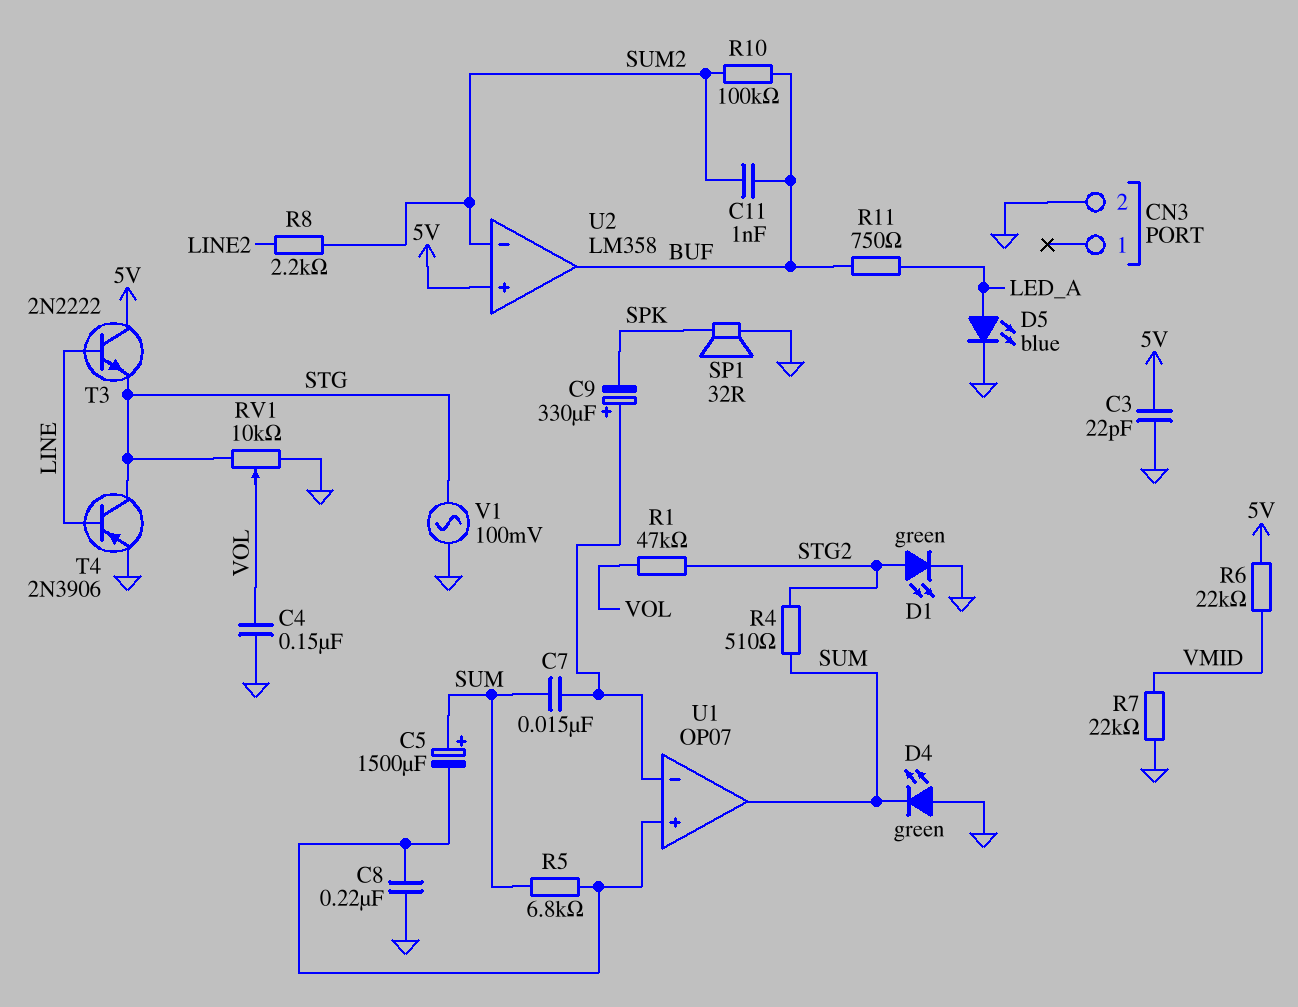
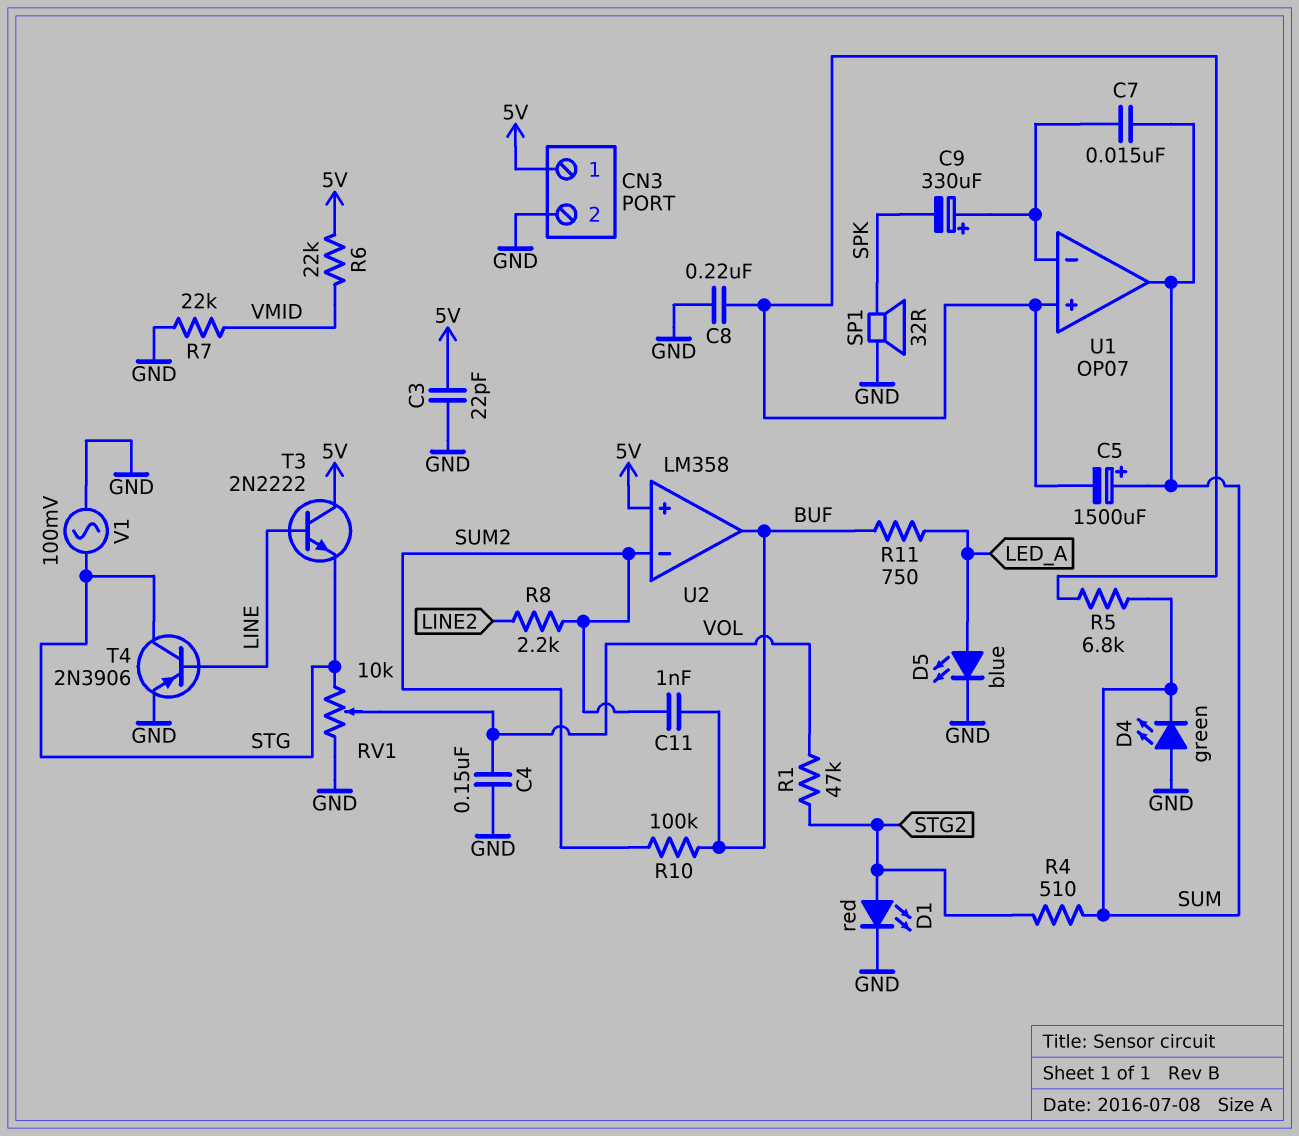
CN3 pin 1: none -> 5V
D1: LED green (A STG2, K GND) -> LED red (A STG2, K GND)

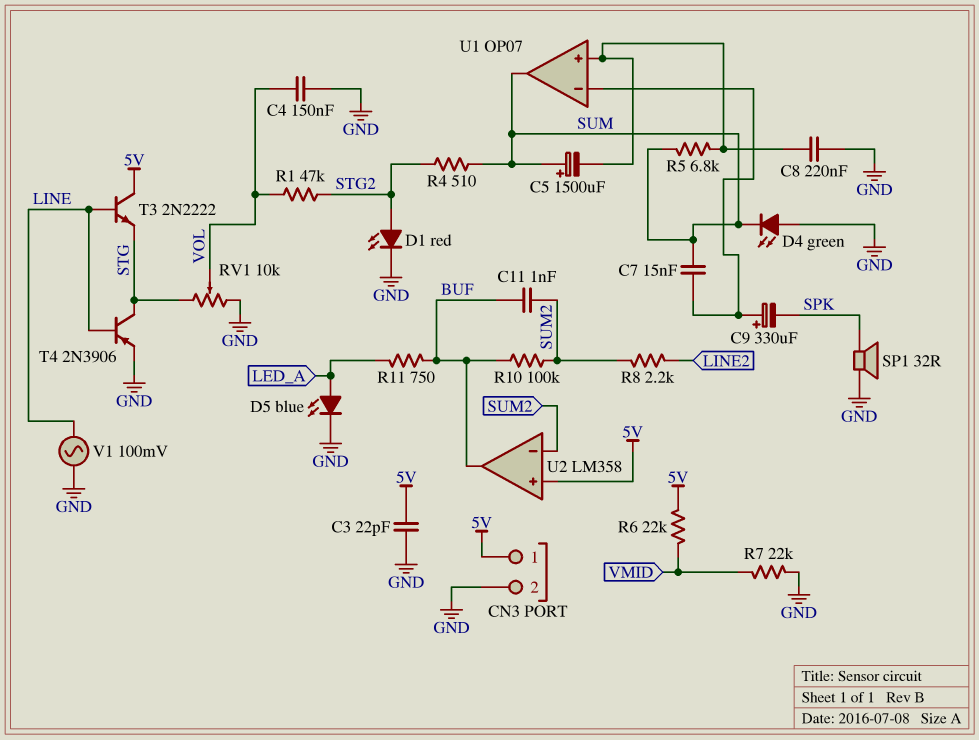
V1: AC 100mV (GND, STG) -> AC 100mV (GND, LINE)

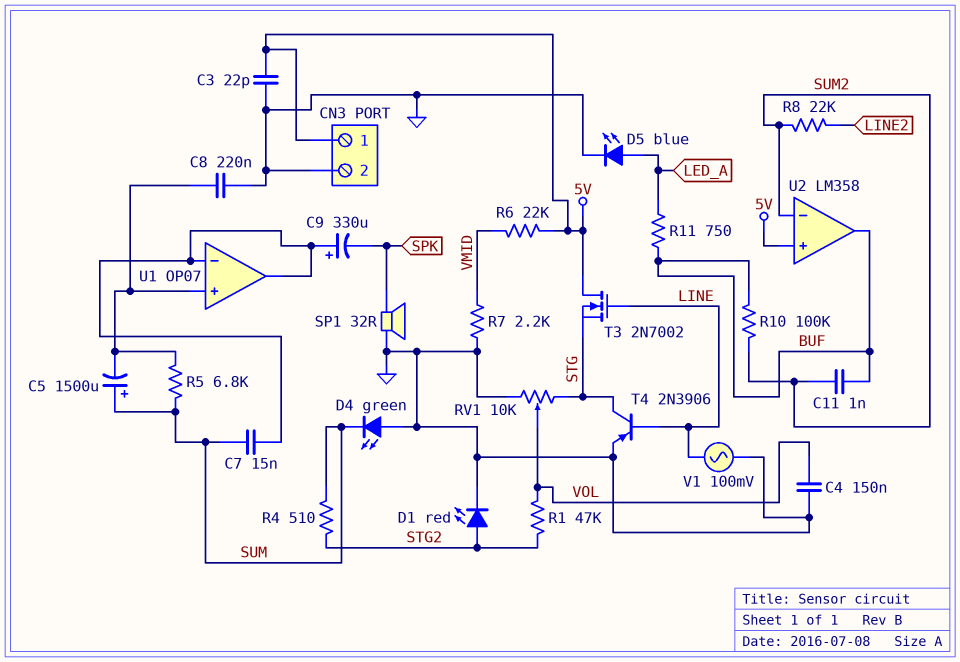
R7: 22k (GND, VMID) -> 2.2k (GND, VMID)
R8: 2.2k (LINE2, SUM2) -> 22k (LINE2, SUM2)
T3: NPN 2N2222 (B LINE, C 5V, E STG) -> NMOS 2N7002 (G LINE, D 5V, S STG)
U1 pin out: SUM -> U1/in-

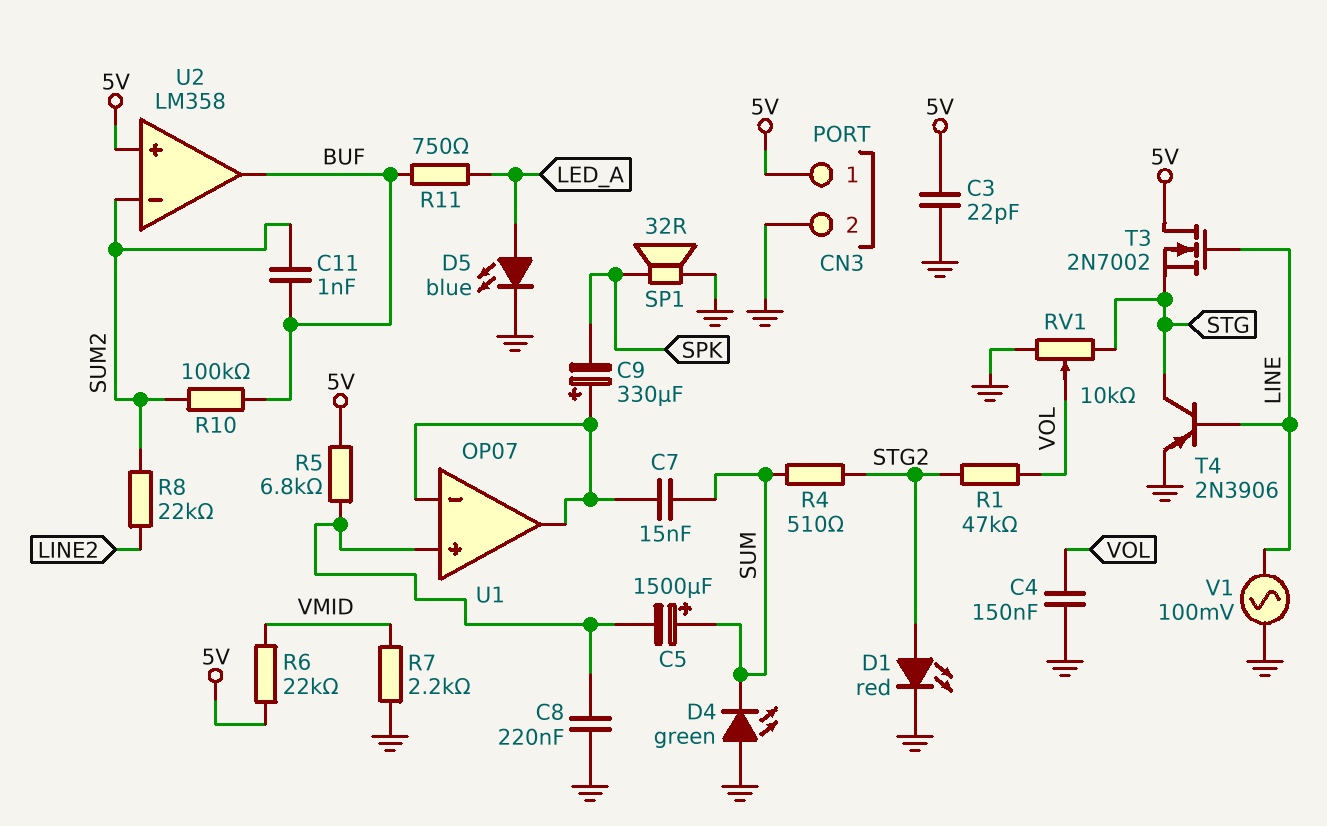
R5: 6.8k (SUM, U1/in+) -> 6.8k (5V, U1/in+)

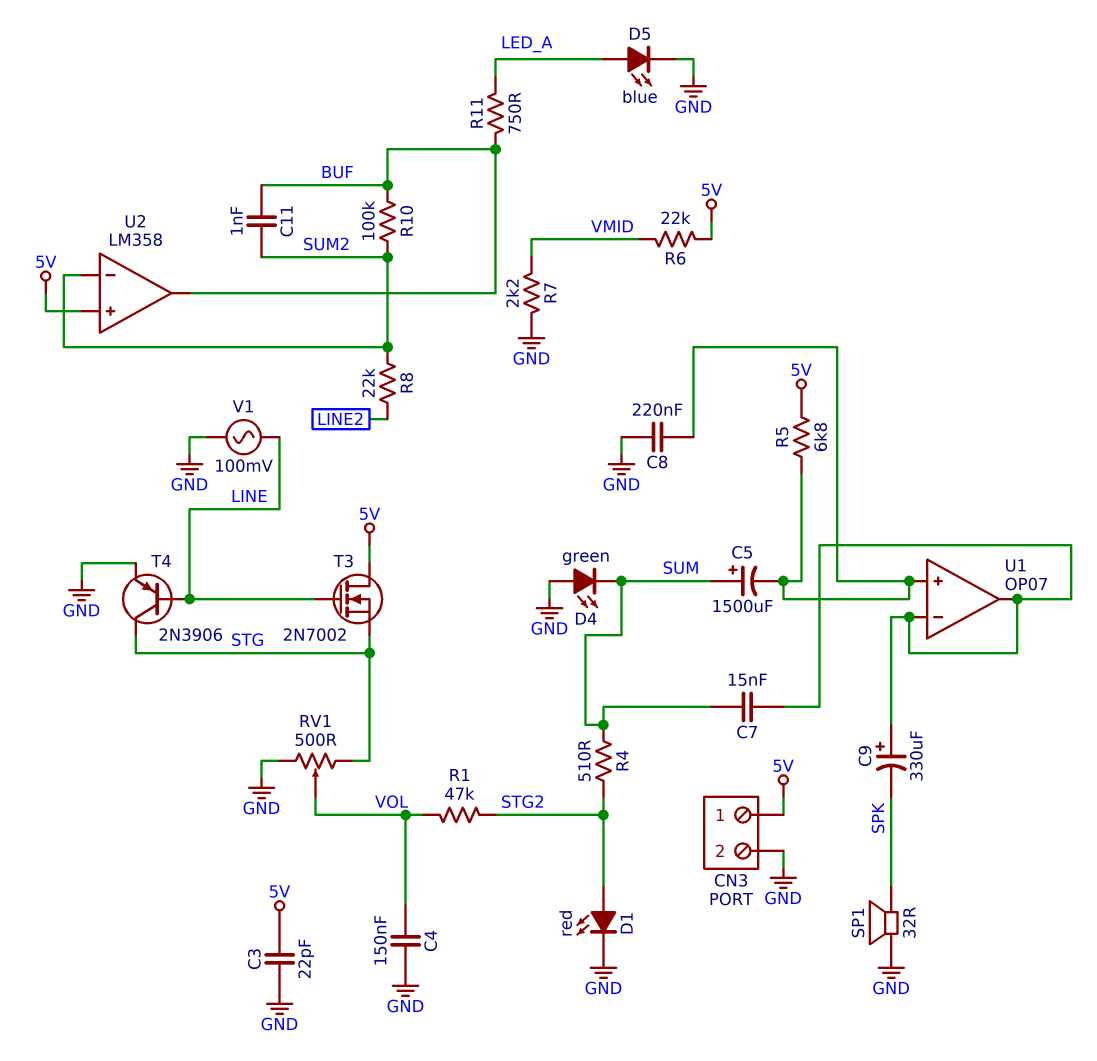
RV1: 10k (GND, STG, wiper VOL) -> 500 (GND, STG, wiper VOL)

